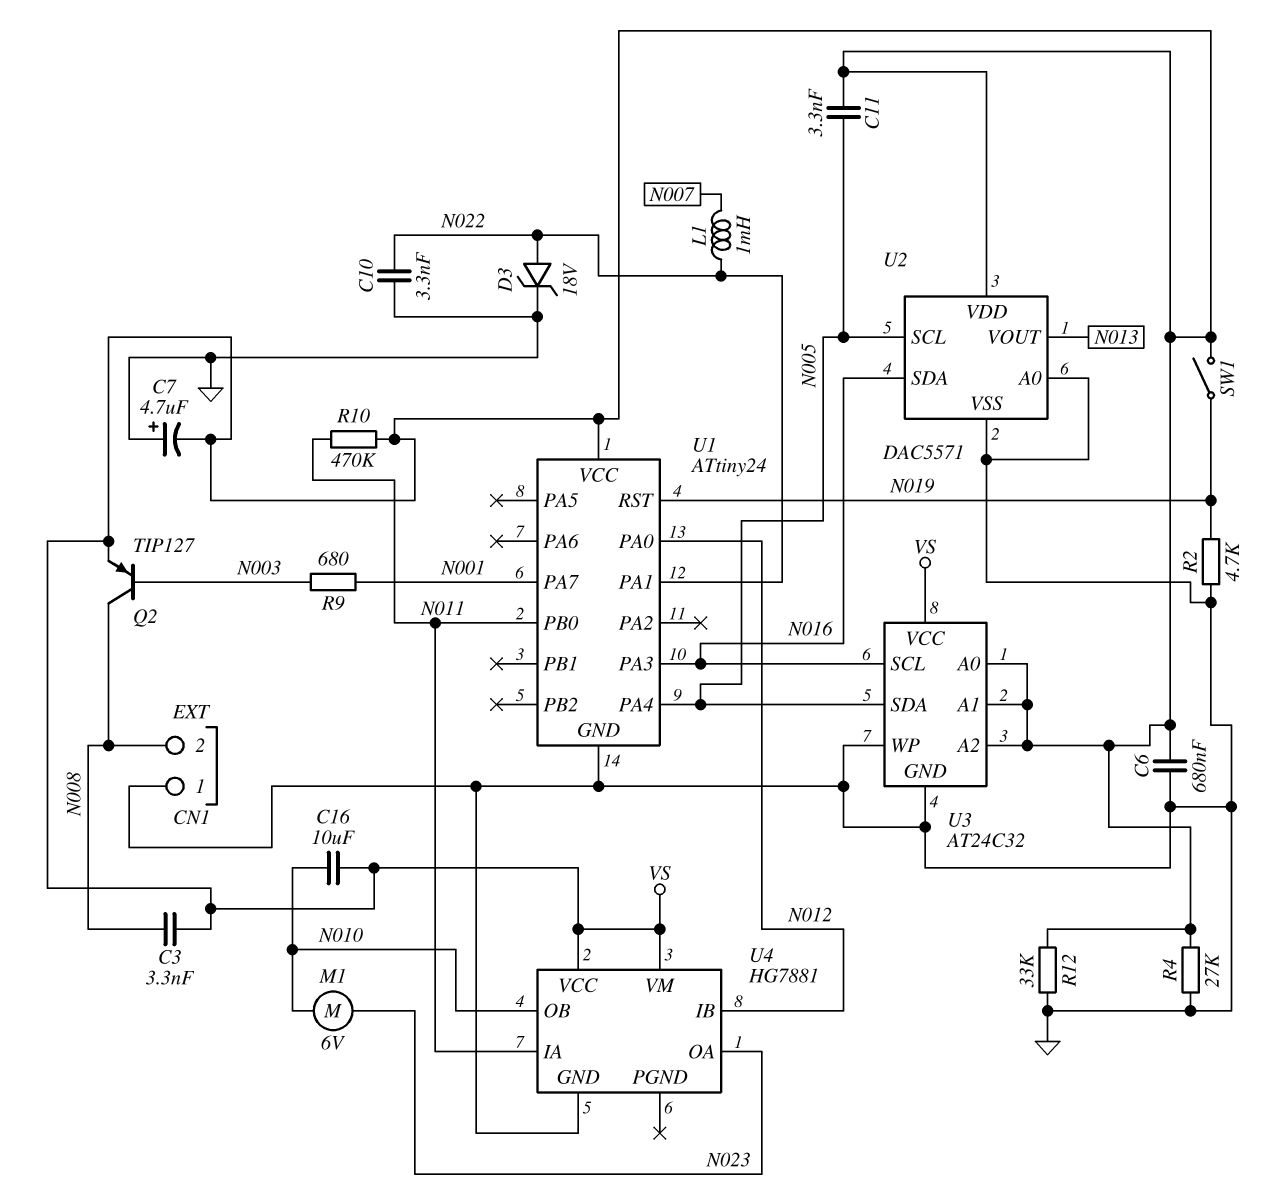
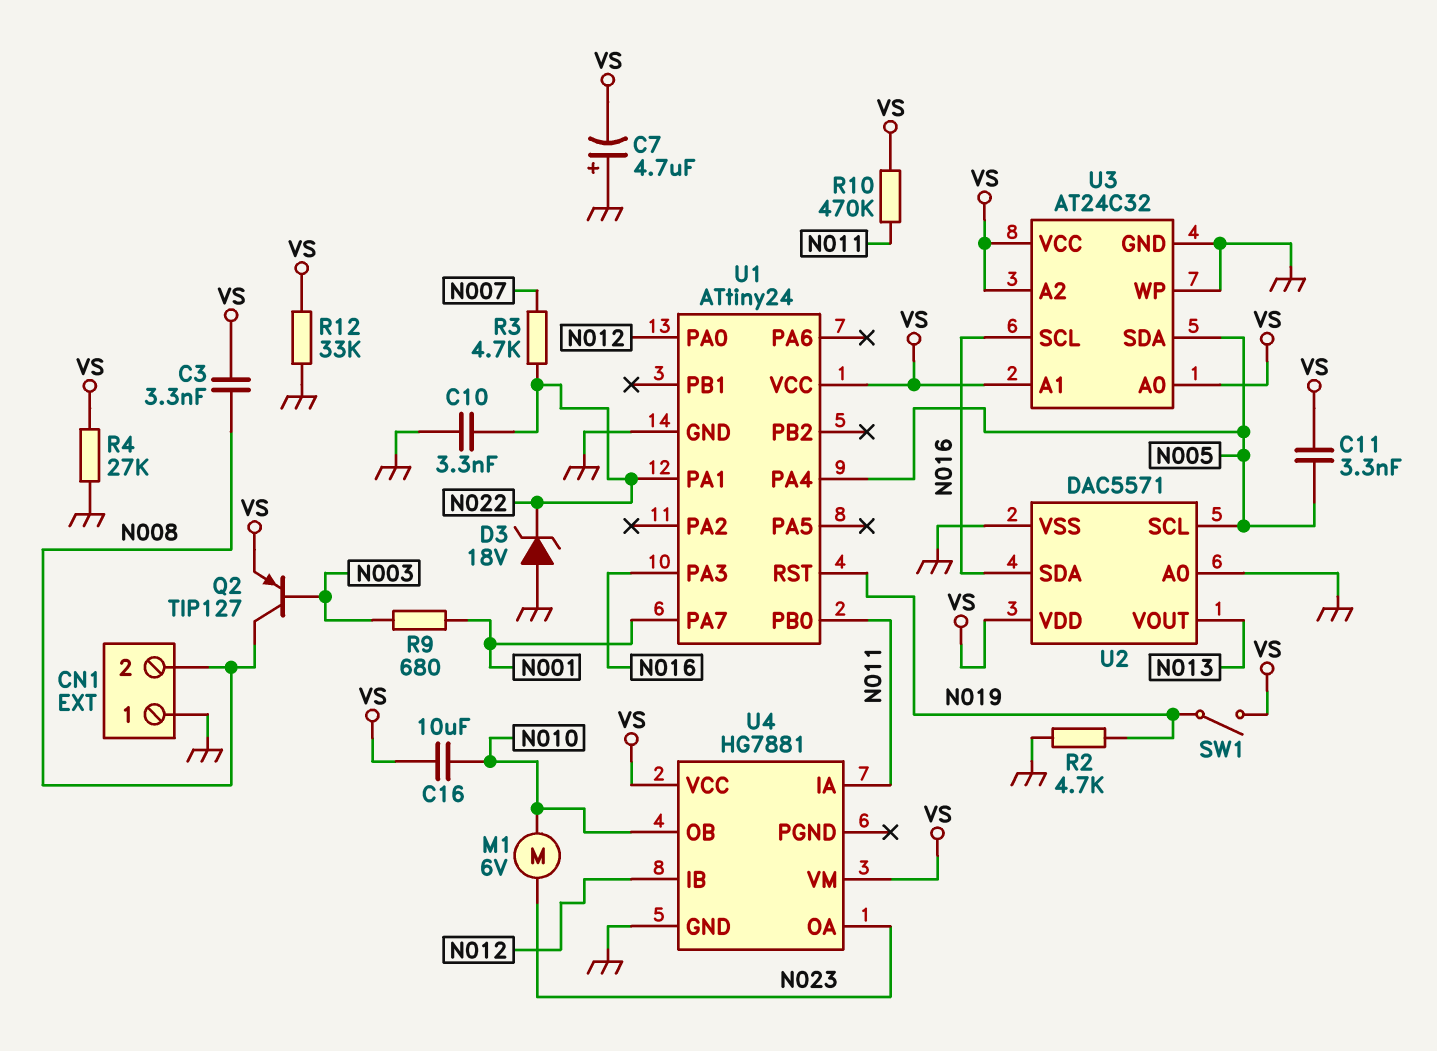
C6: 680nF (GND, VS) -> none
D3: zener 18V (A N022, K GND) -> zener 18V (A GND, K N022)
L1: 1mH (N007, N022) -> none
R3: none -> 4.7k (N007, N022)

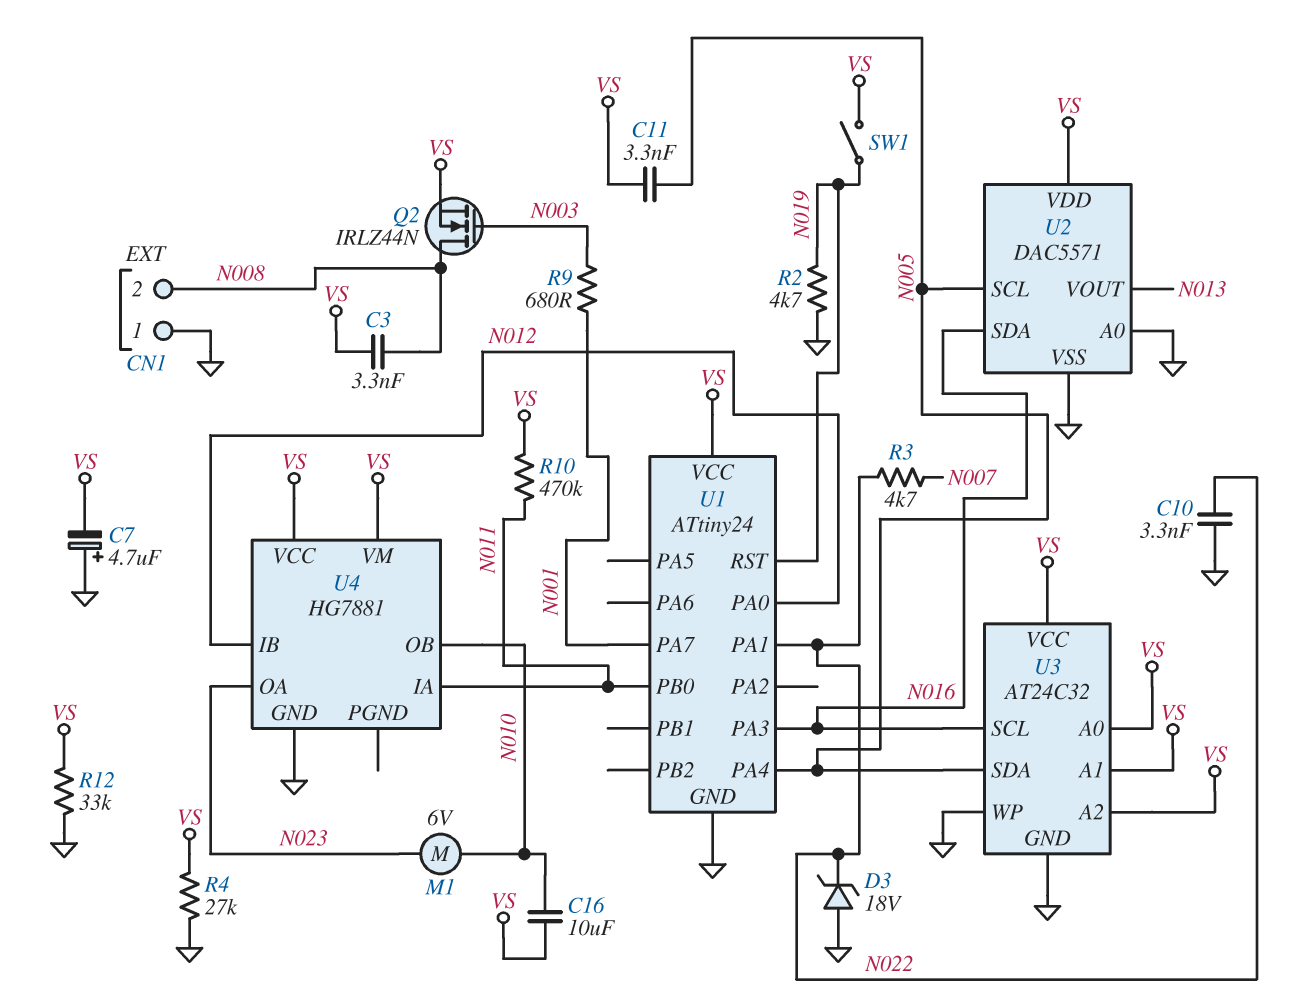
Q2: PNP TIP127 (B N003, C N008, E VS) -> NMOS IRLZ44N (G N003, D N008, S VS)

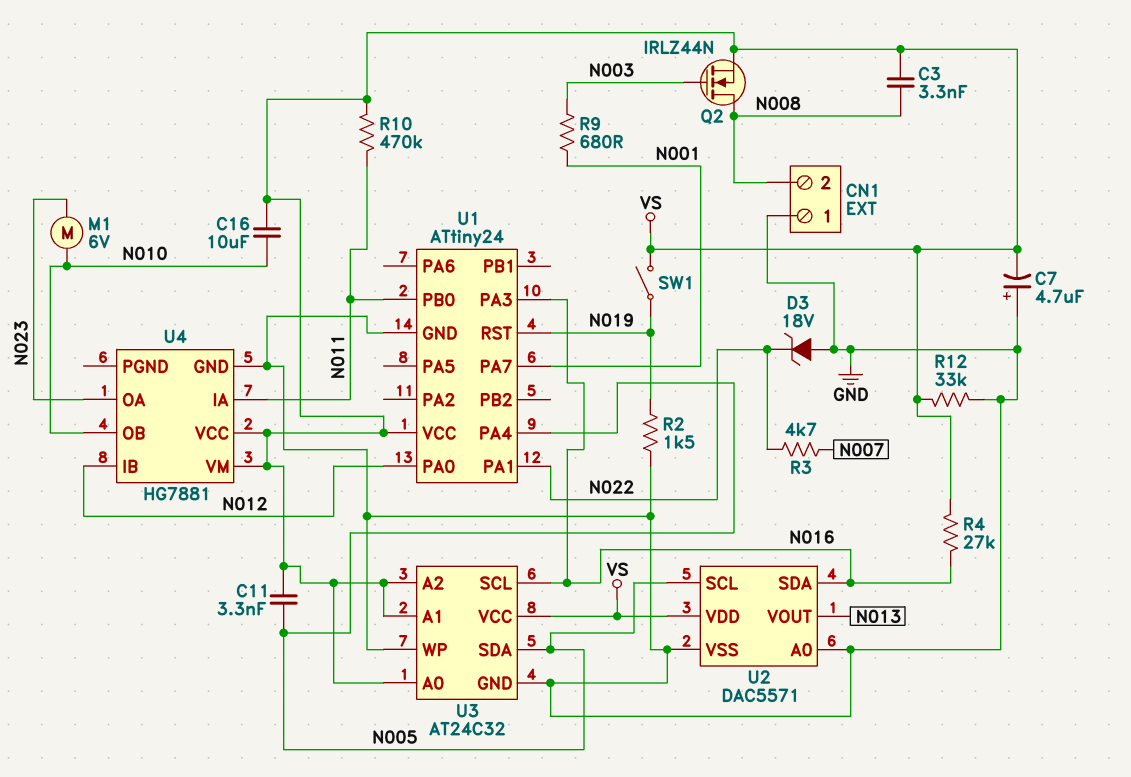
C10: 3.3nF (GND, N022) -> none
R2: 4.7k (GND, N019) -> 1.5k (GND, N019)
R4: 27k (GND, VS) -> 27k (N016, VS)

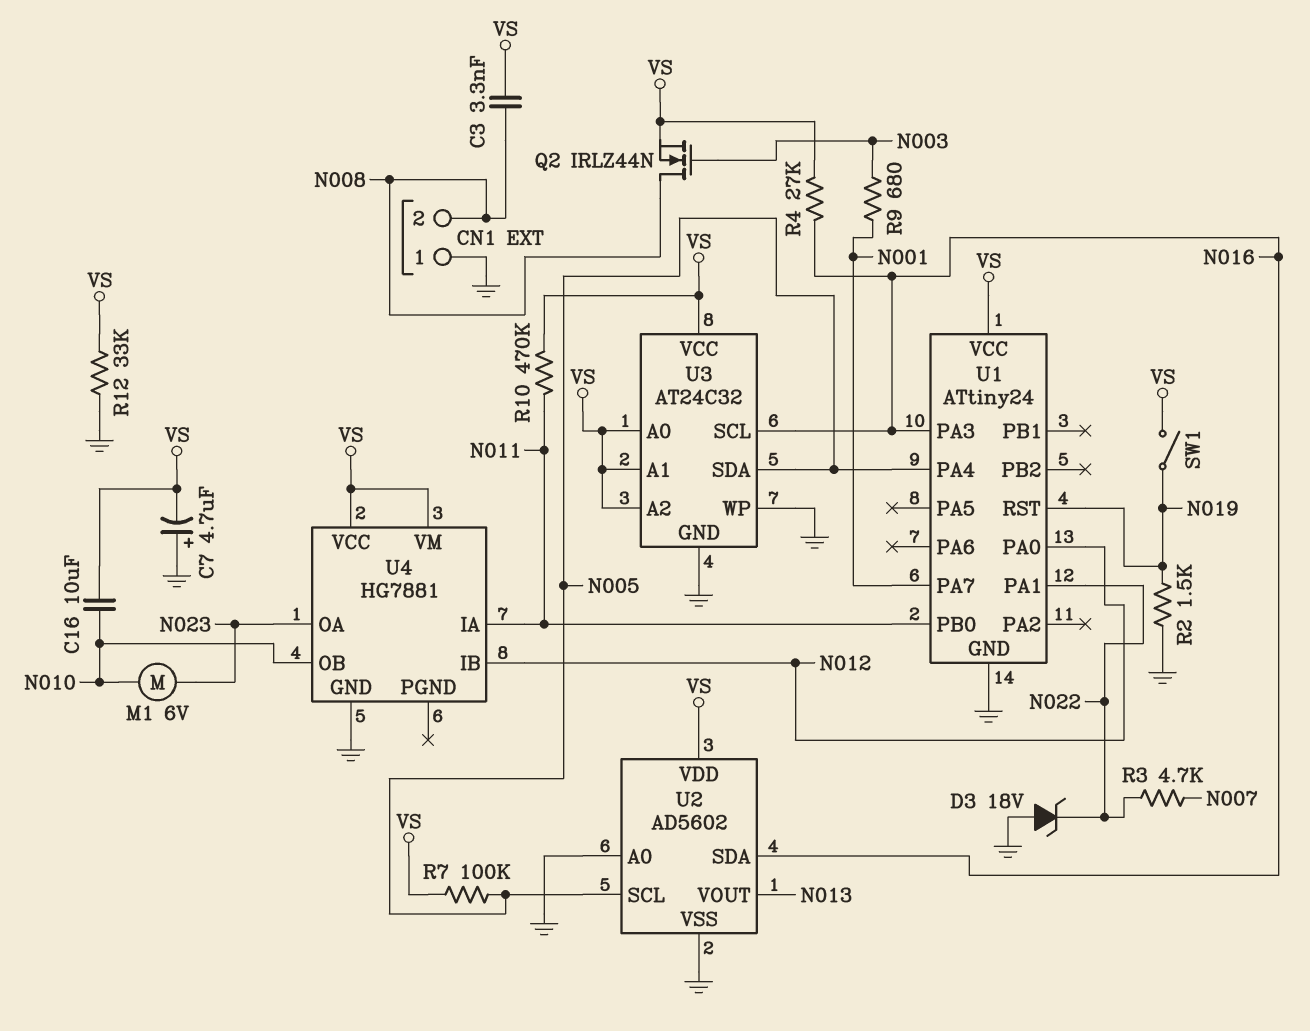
C11: 3.3nF (N005, VS) -> none
R7: none -> 100k (N005, VS)
U2: DAC5571 -> AD5602

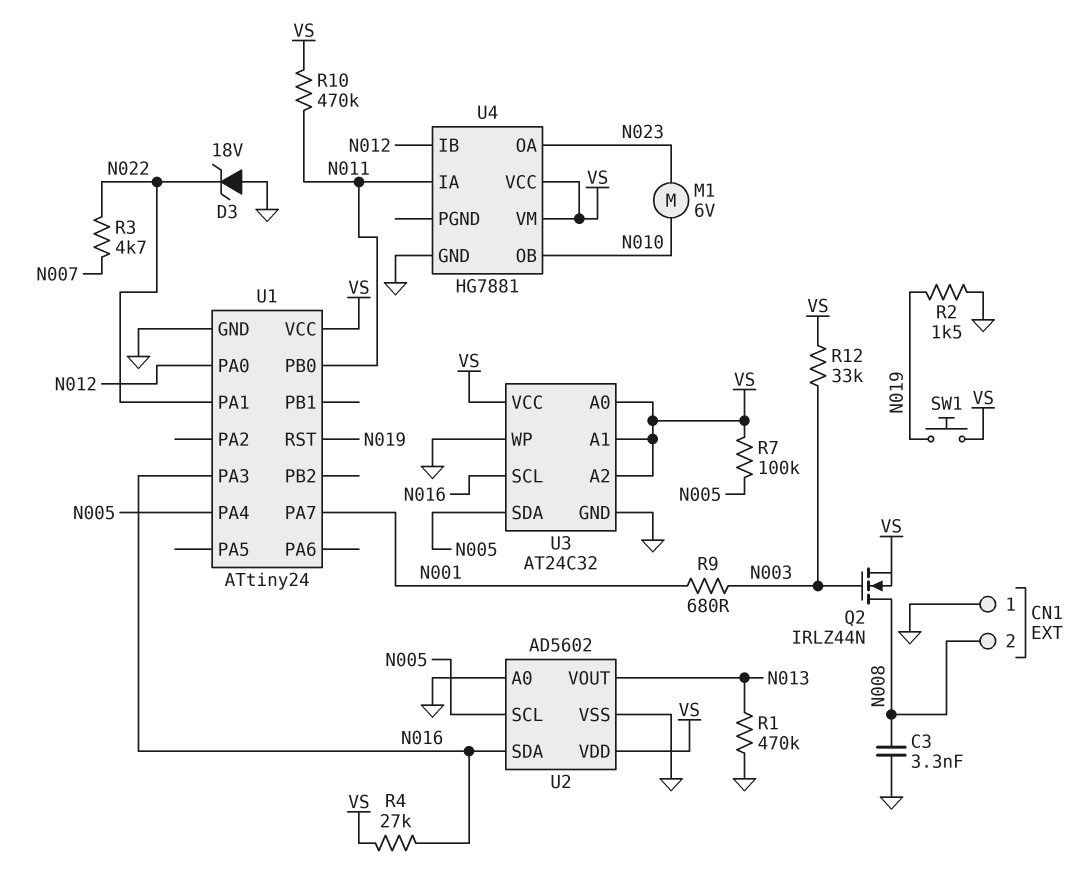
C3: 3.3nF (N008, VS) -> 3.3nF (GND, N008)
C7: 4.7uF (plus GND, minus VS) -> none
C16: 10uF (N010, VS) -> none
R1: none -> 470k (GND, N013)
R12: 33k (GND, VS) -> 33k (N003, VS)
SW1: switch (N019, VS) -> button (N019, VS)

